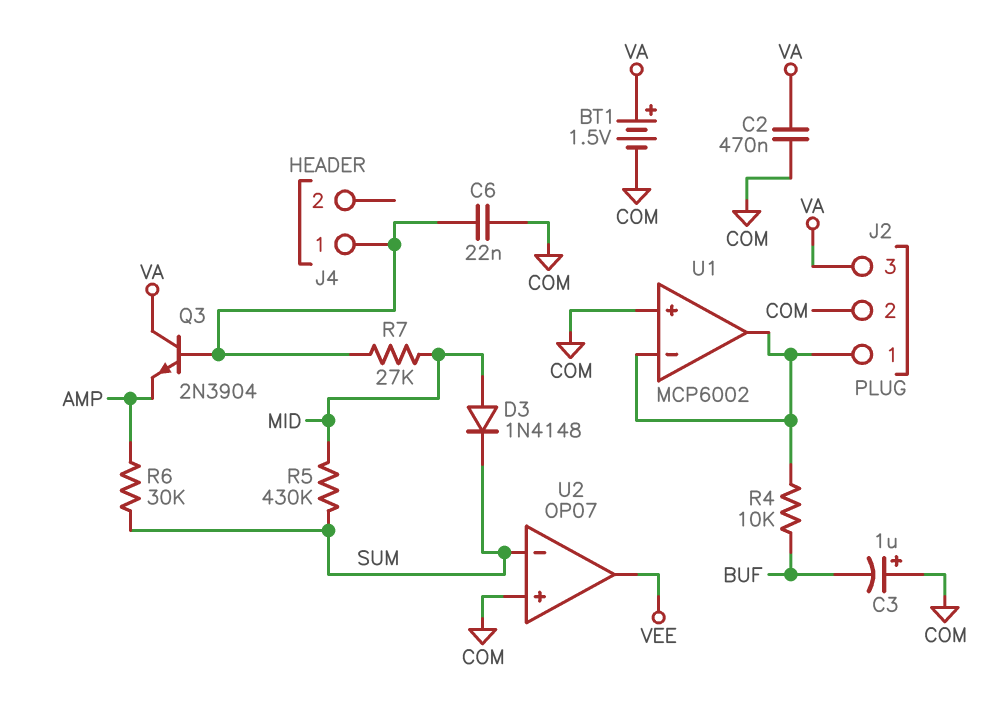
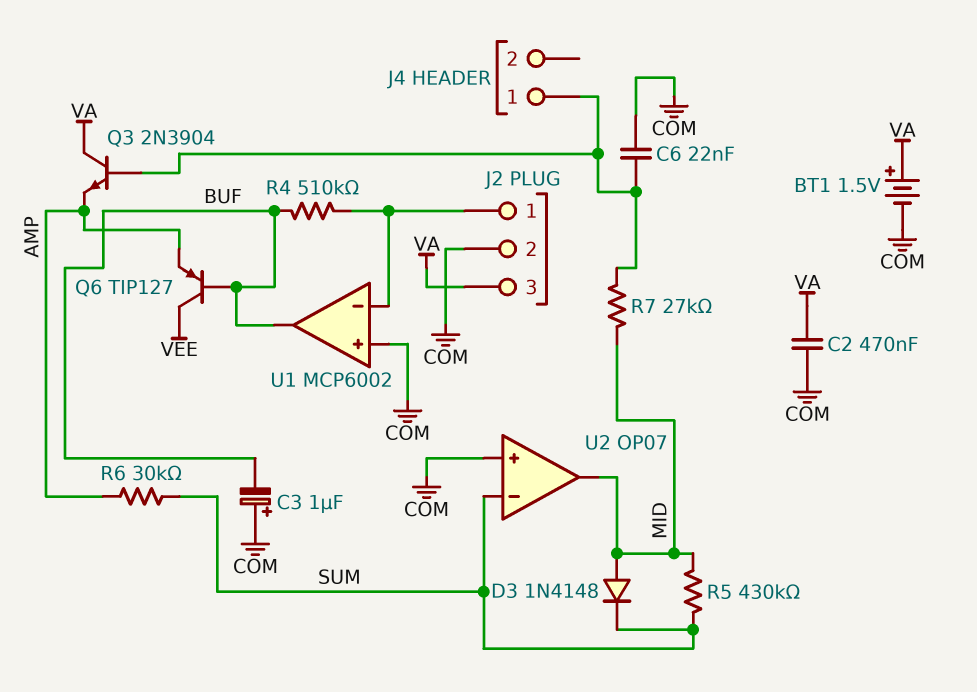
Q6: none -> PNP TIP127 (B BUF, C VEE, E AMP)
R4: 10k (BUF, J2/1) -> 510k (BUF, J2/1)
U1 pin out: J2/1 -> BUF
U2 pin out: VEE -> MID

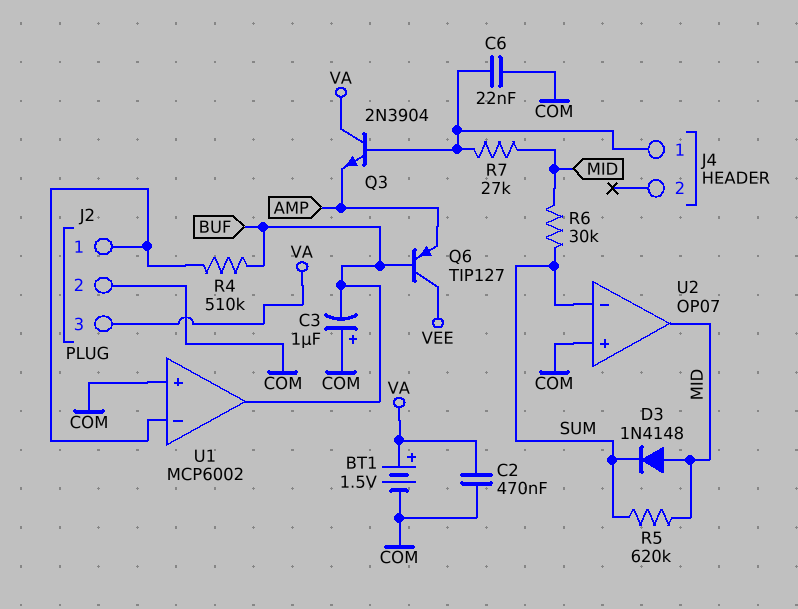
R5: 430k (MID, SUM) -> 620k (MID, SUM)
R6: 30k (AMP, SUM) -> 30k (MID, SUM)

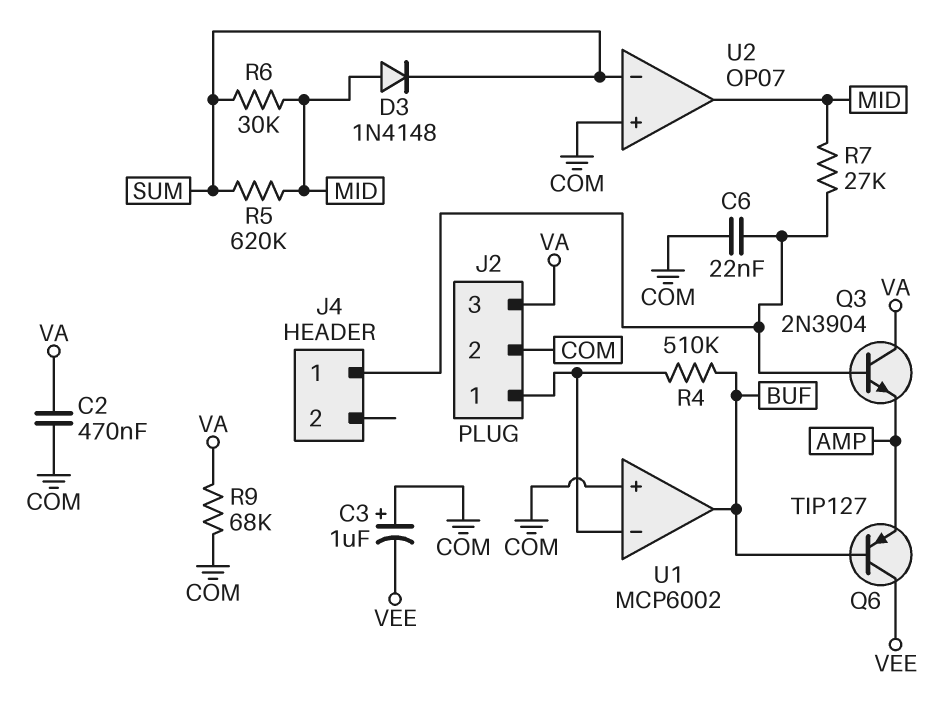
BT1: 1.5V (plus VA, minus COM) -> none
C3: 1uF (plus COM, minus BUF) -> 1uF (plus COM, minus VEE)
R9: none -> 68k (COM, VA)

